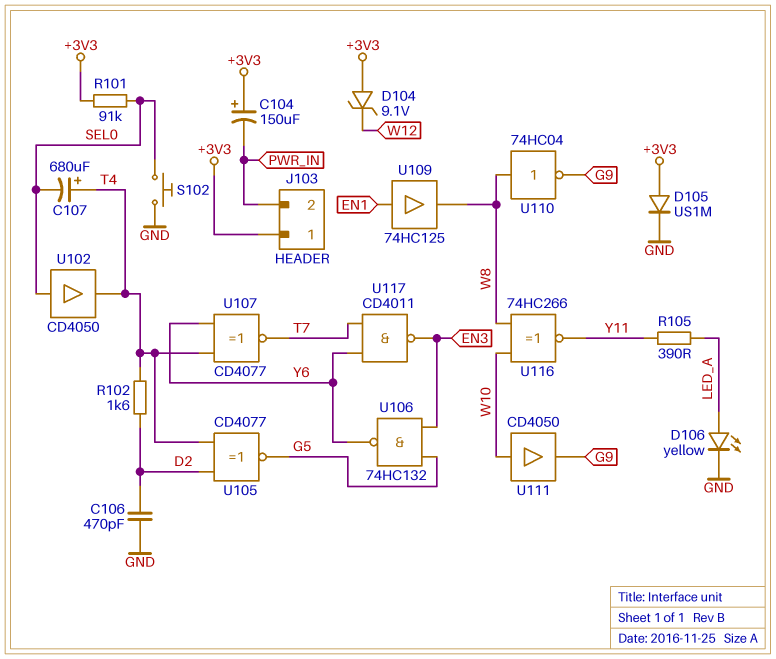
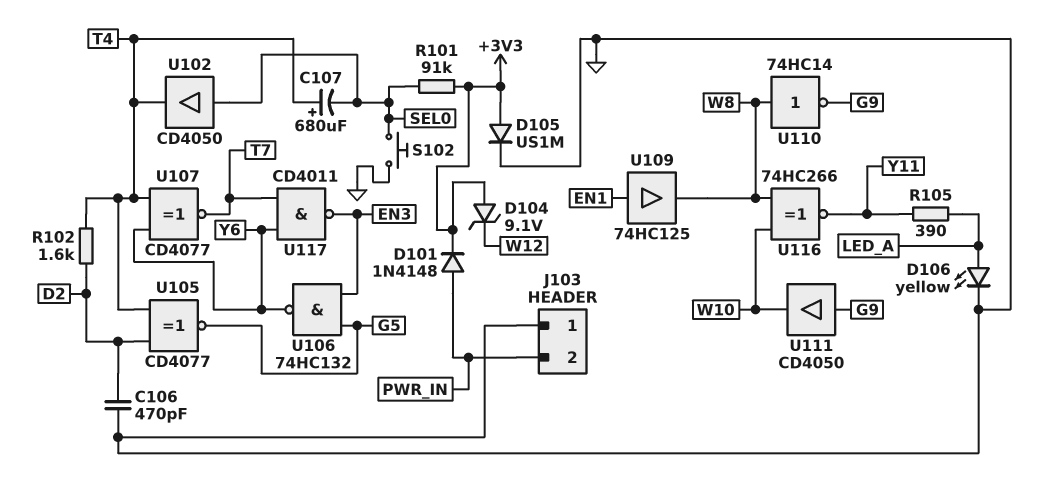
C104: 150uF (plus +3V3, minus PWR_IN) -> none
D101: none -> diode 1N4148 (A PWR_IN, K +3V3)
J103 pin 1: +3V3 -> GND
U110: NOT 74HC04 (in W8, out G9) -> NOT 74HC14 (in W8, out G9)
U111: buffer CD4050 (in W10, out G9) -> buffer CD4050 (in G9, out W10)

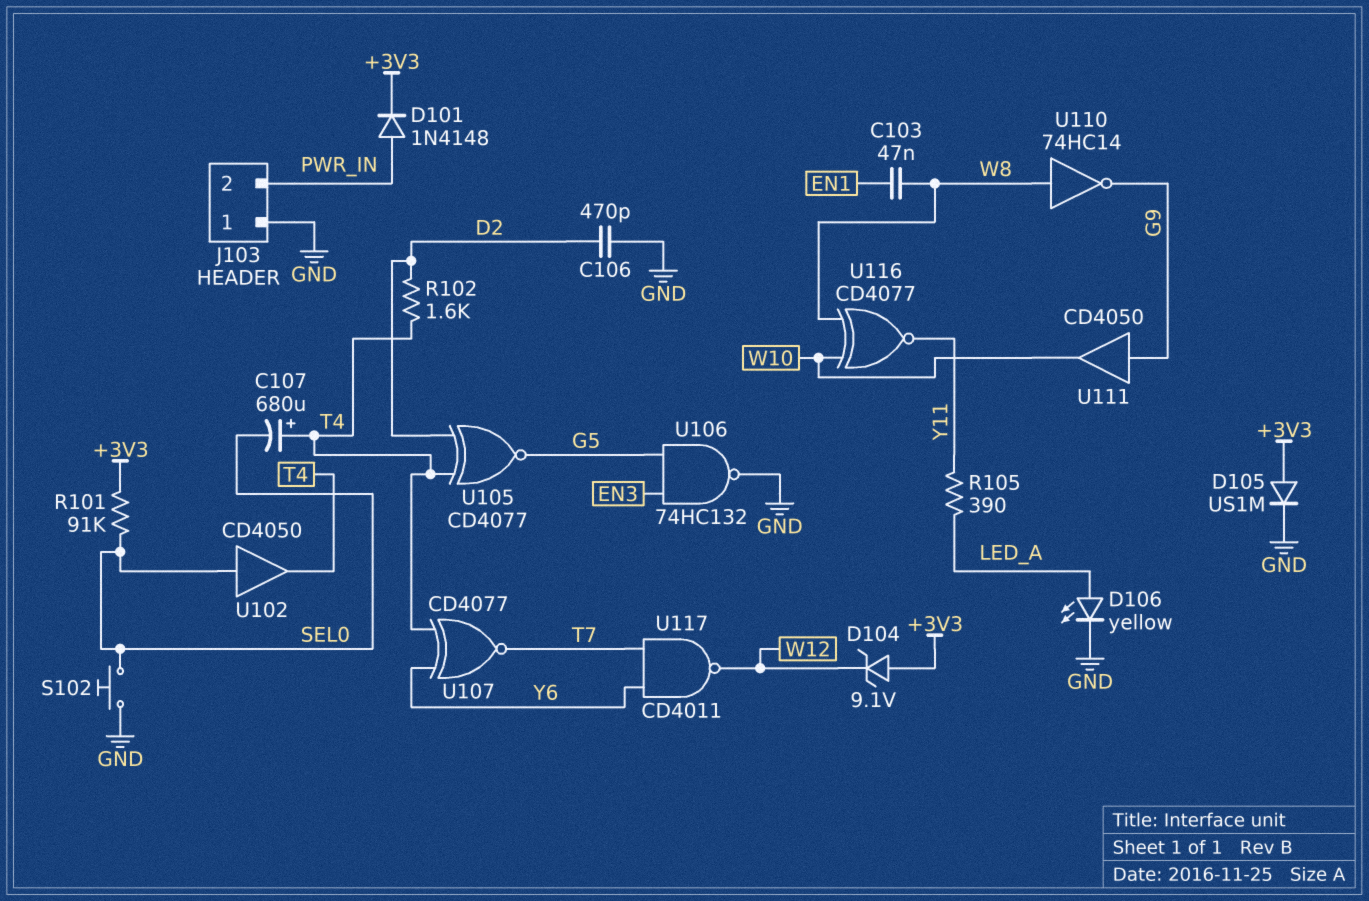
C103: none -> 47nF (EN1, W8)
U106: NAND 74HC132 (in EN3, in G5, out Y6) -> NAND 74HC132 (in EN3, in G5, out GND)
U109: buffer 74HC125 (in EN1, out W8) -> none
U116: XNOR 74HC266 (in W8, in W10, out Y11) -> XNOR CD4077 (in W8, in W10, out Y11)
U117: NAND CD4011 (in T7, in Y6, out EN3) -> NAND CD4011 (in T7, in Y6, out W12)

